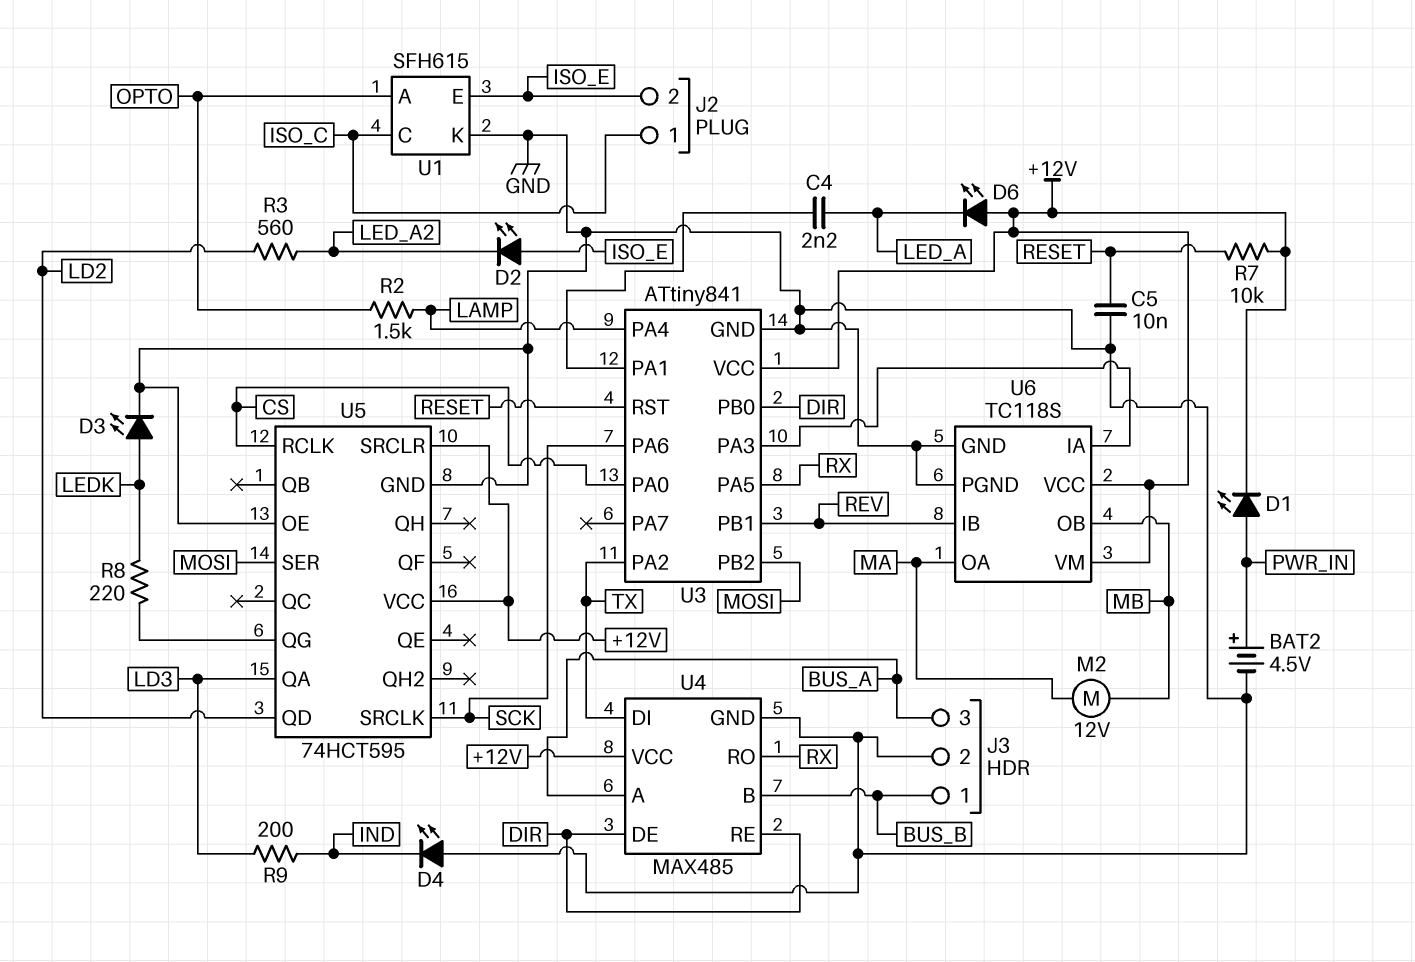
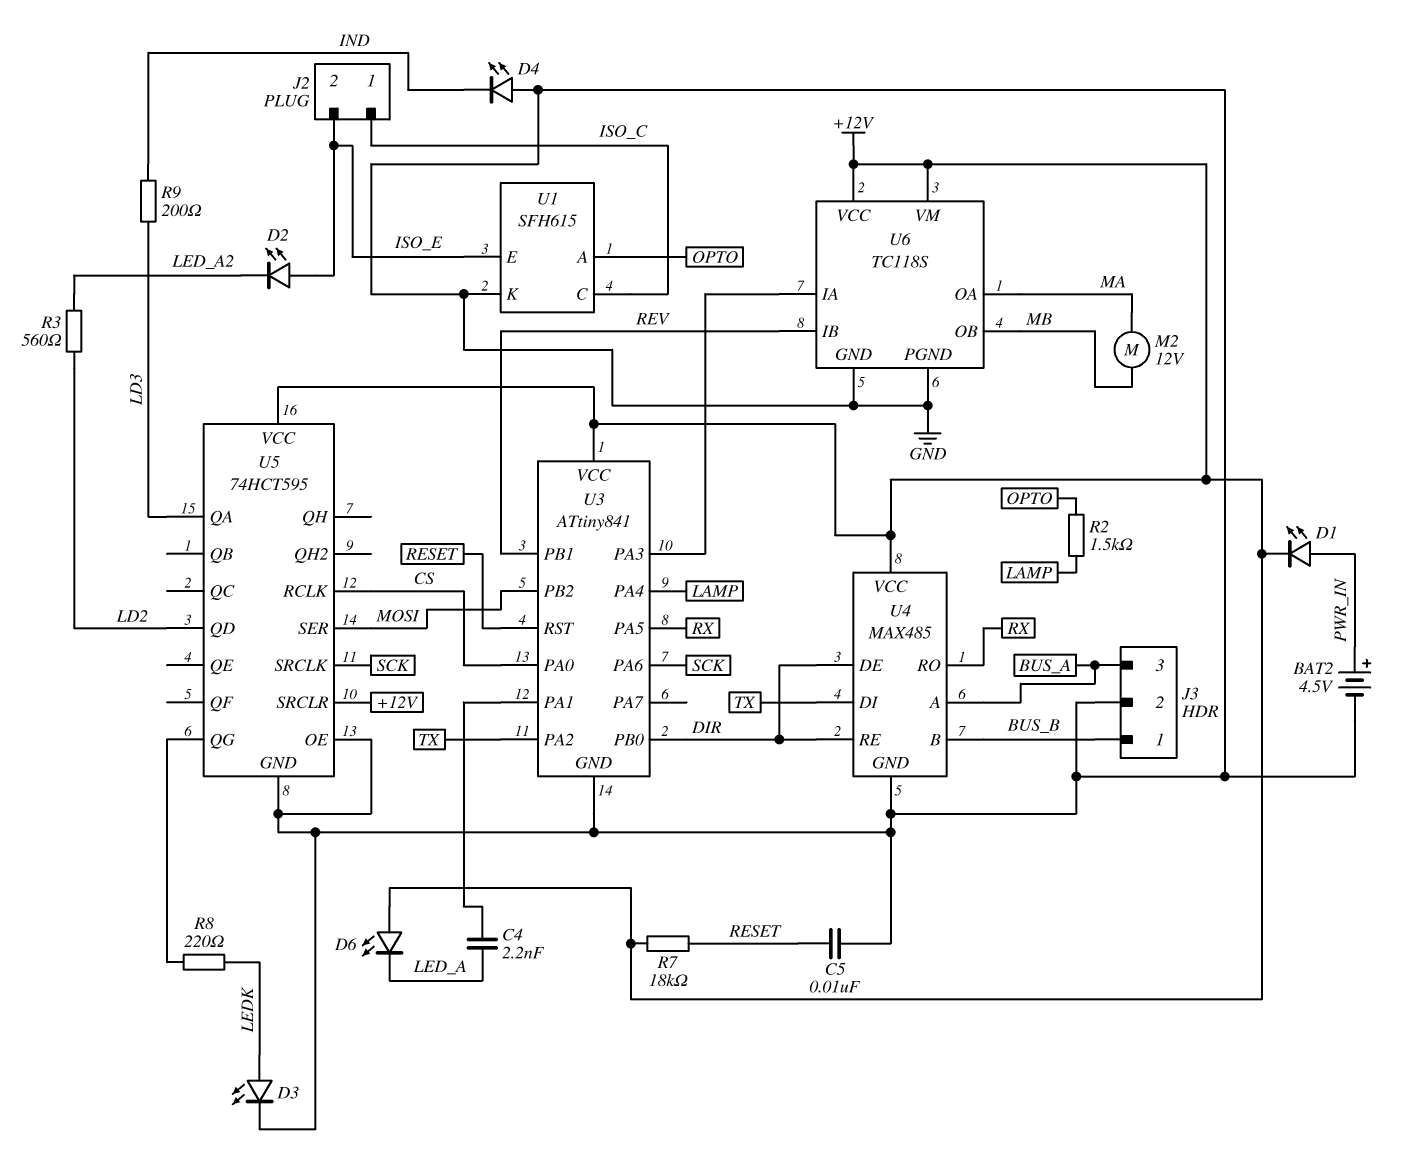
R7: 10k (+12V, RESET) -> 18k (+12V, RESET)

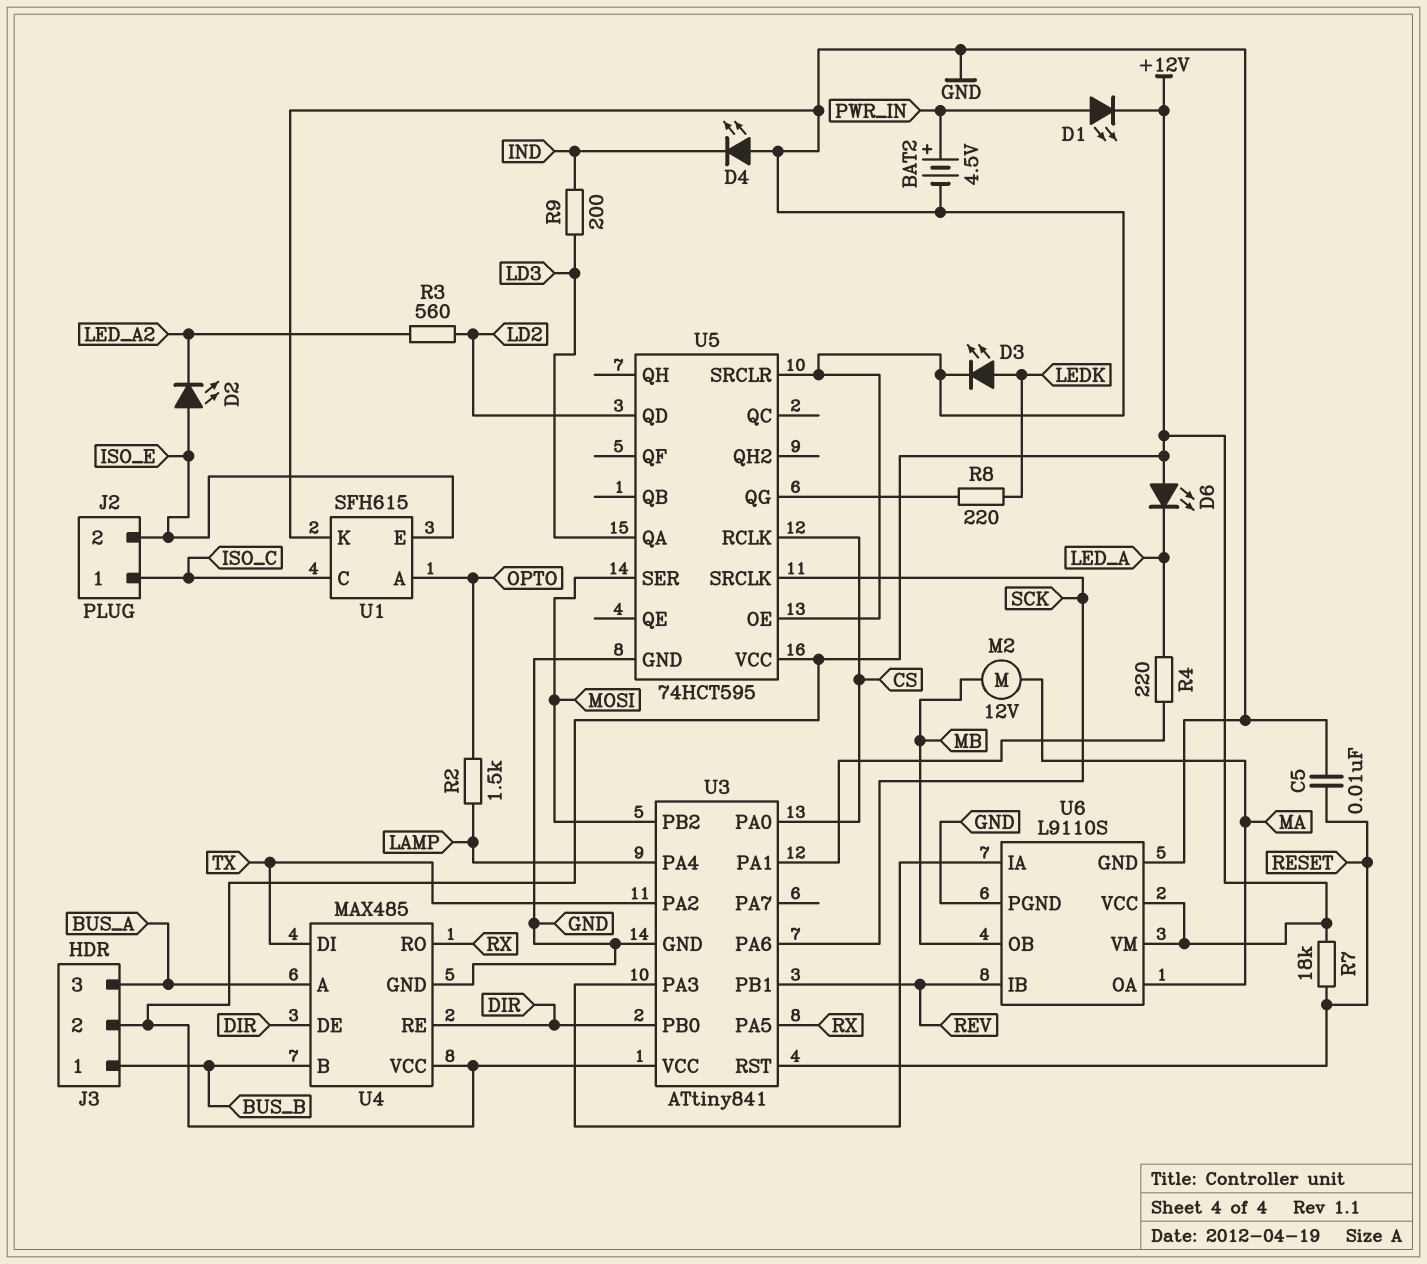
C4: 2.2nF (LED_A, U3/PA1) -> none
J3 pin 2: GND -> +12V
R4: none -> 220 (LED_A, U3/PA1)
U5 pin SRCLR: +12V -> GND
U6: TC118S -> L9110S

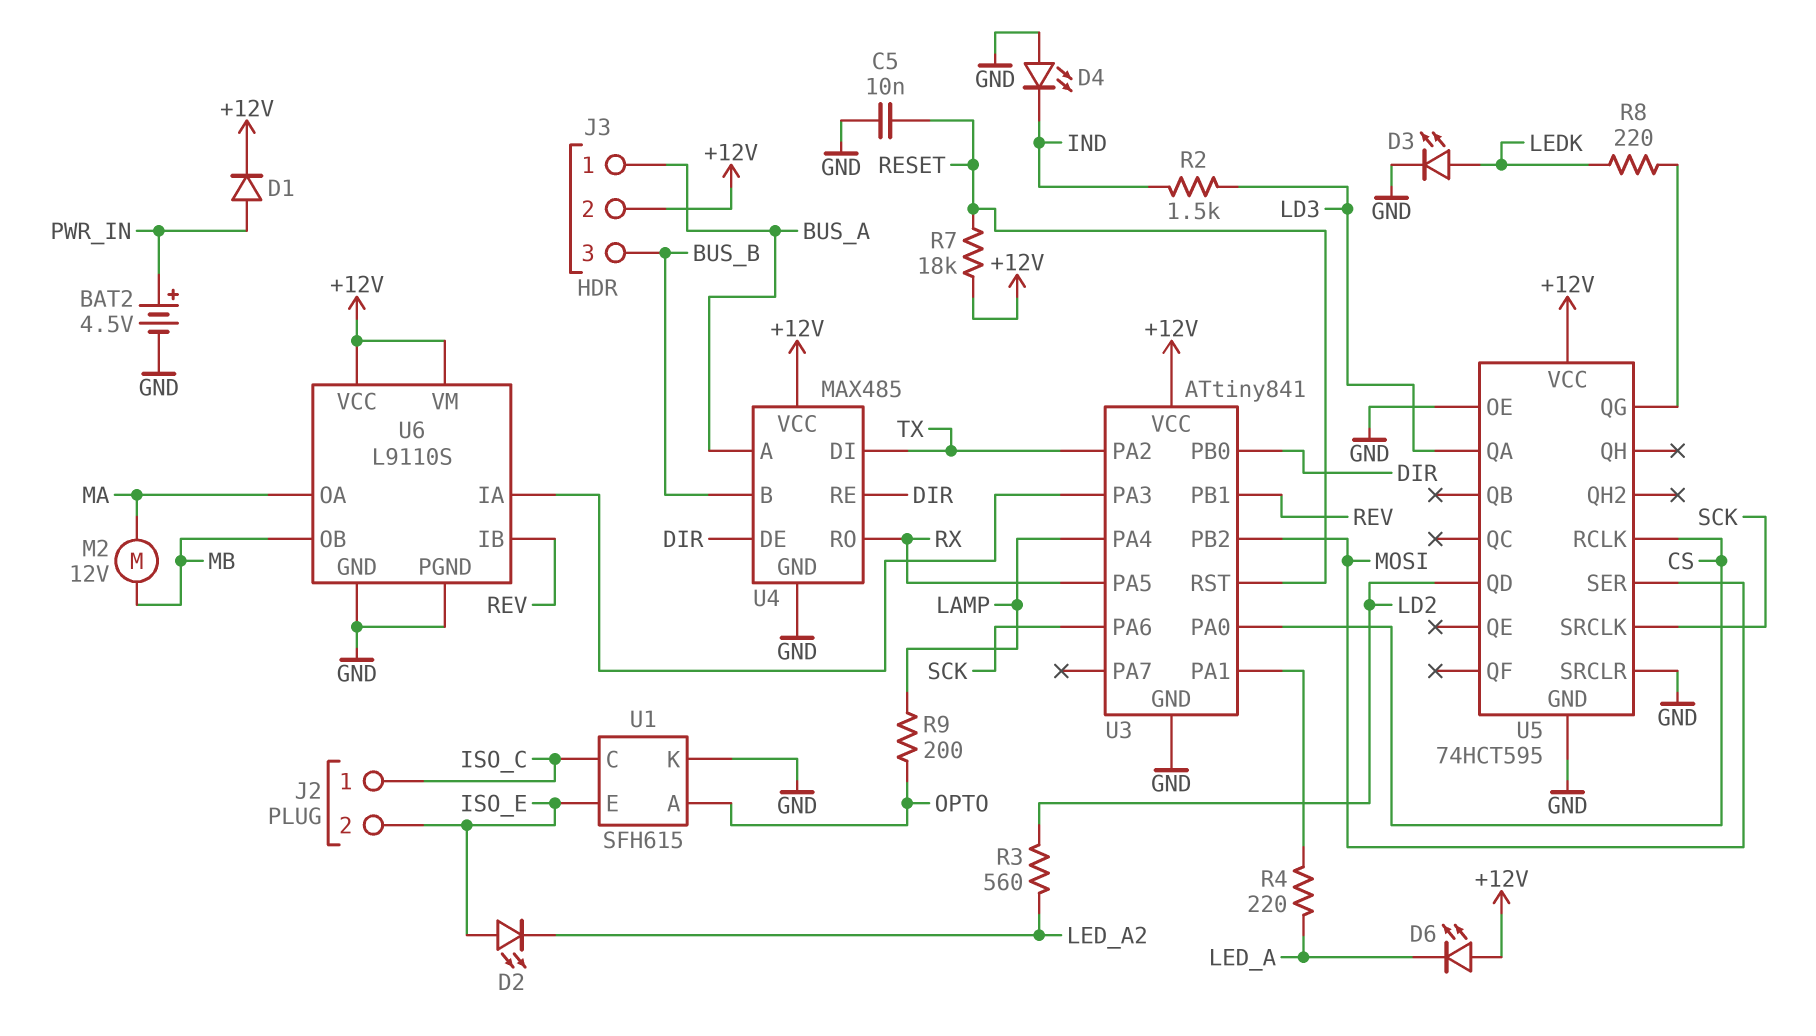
D1: LED (A PWR_IN, K +12V) -> diode (A PWR_IN, K +12V)
J3 pin 1: BUS_B -> BUS_A
J3 pin 3: BUS_A -> BUS_B
R2: 1.5k (LAMP, OPTO) -> 1.5k (IND, LD3)
R9: 200 (IND, LD3) -> 200 (LAMP, OPTO)

